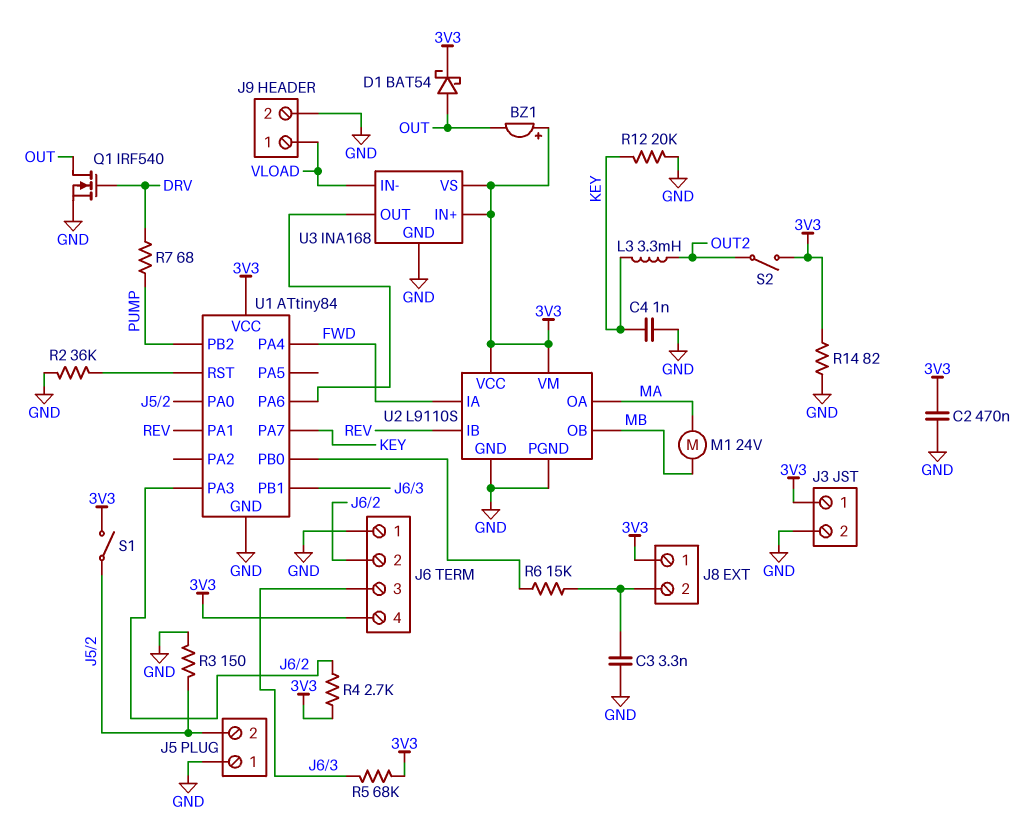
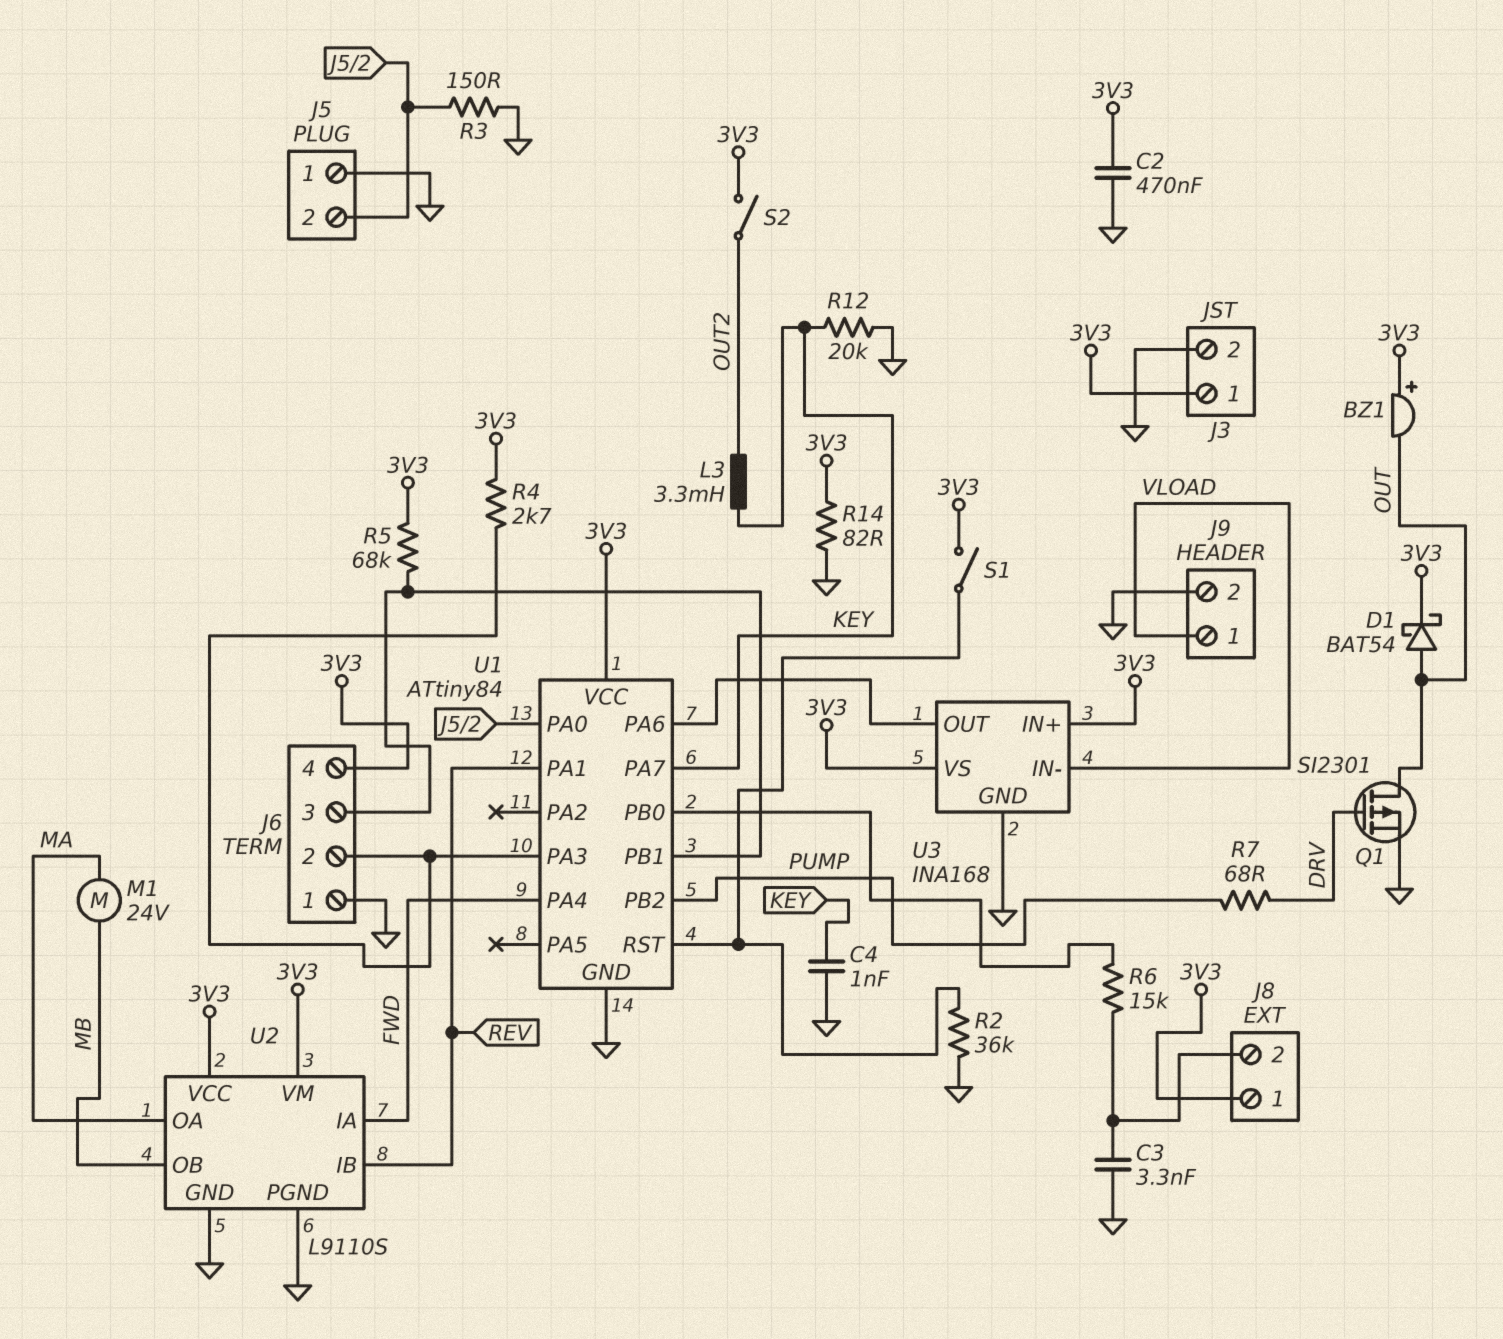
Q1: NMOS IRF540 (G DRV, D OUT, S GND) -> PMOS SI2301 (G DRV, D OUT, S GND)
S1: switch (3V3, J5/2) -> switch (3V3, U1/RST)

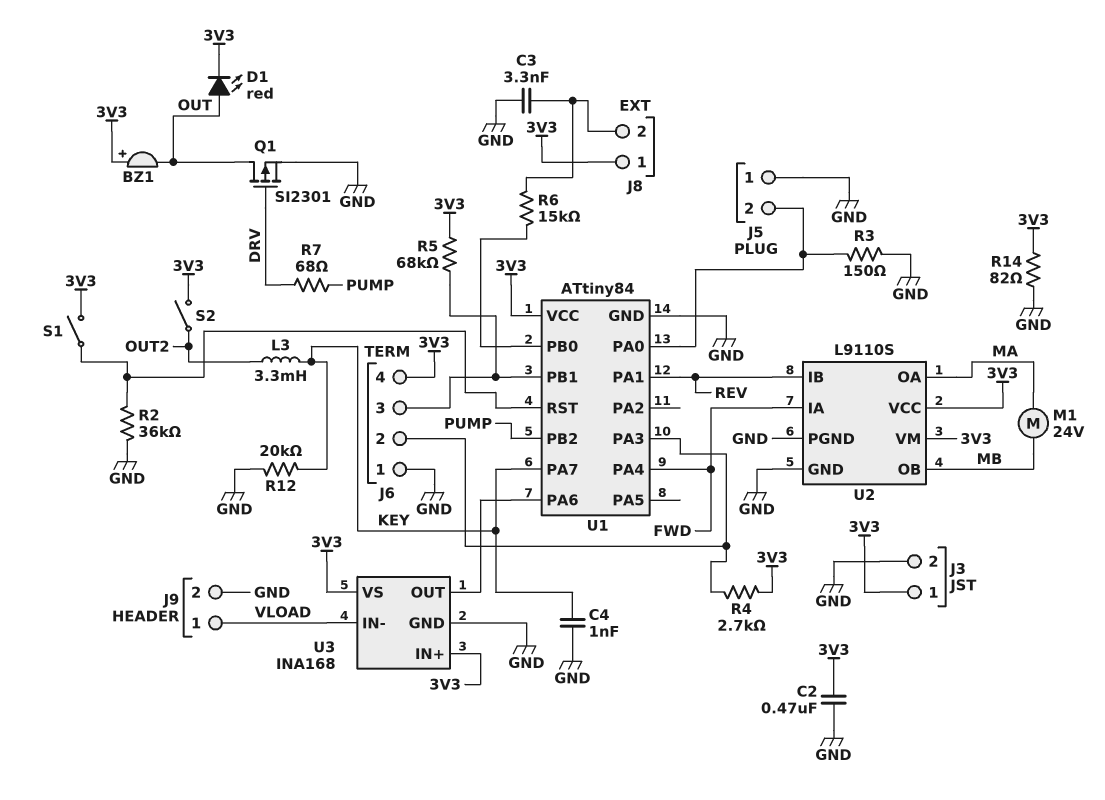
D1: schottky BAT54 (A OUT, K 3V3) -> LED red (A OUT, K 3V3)

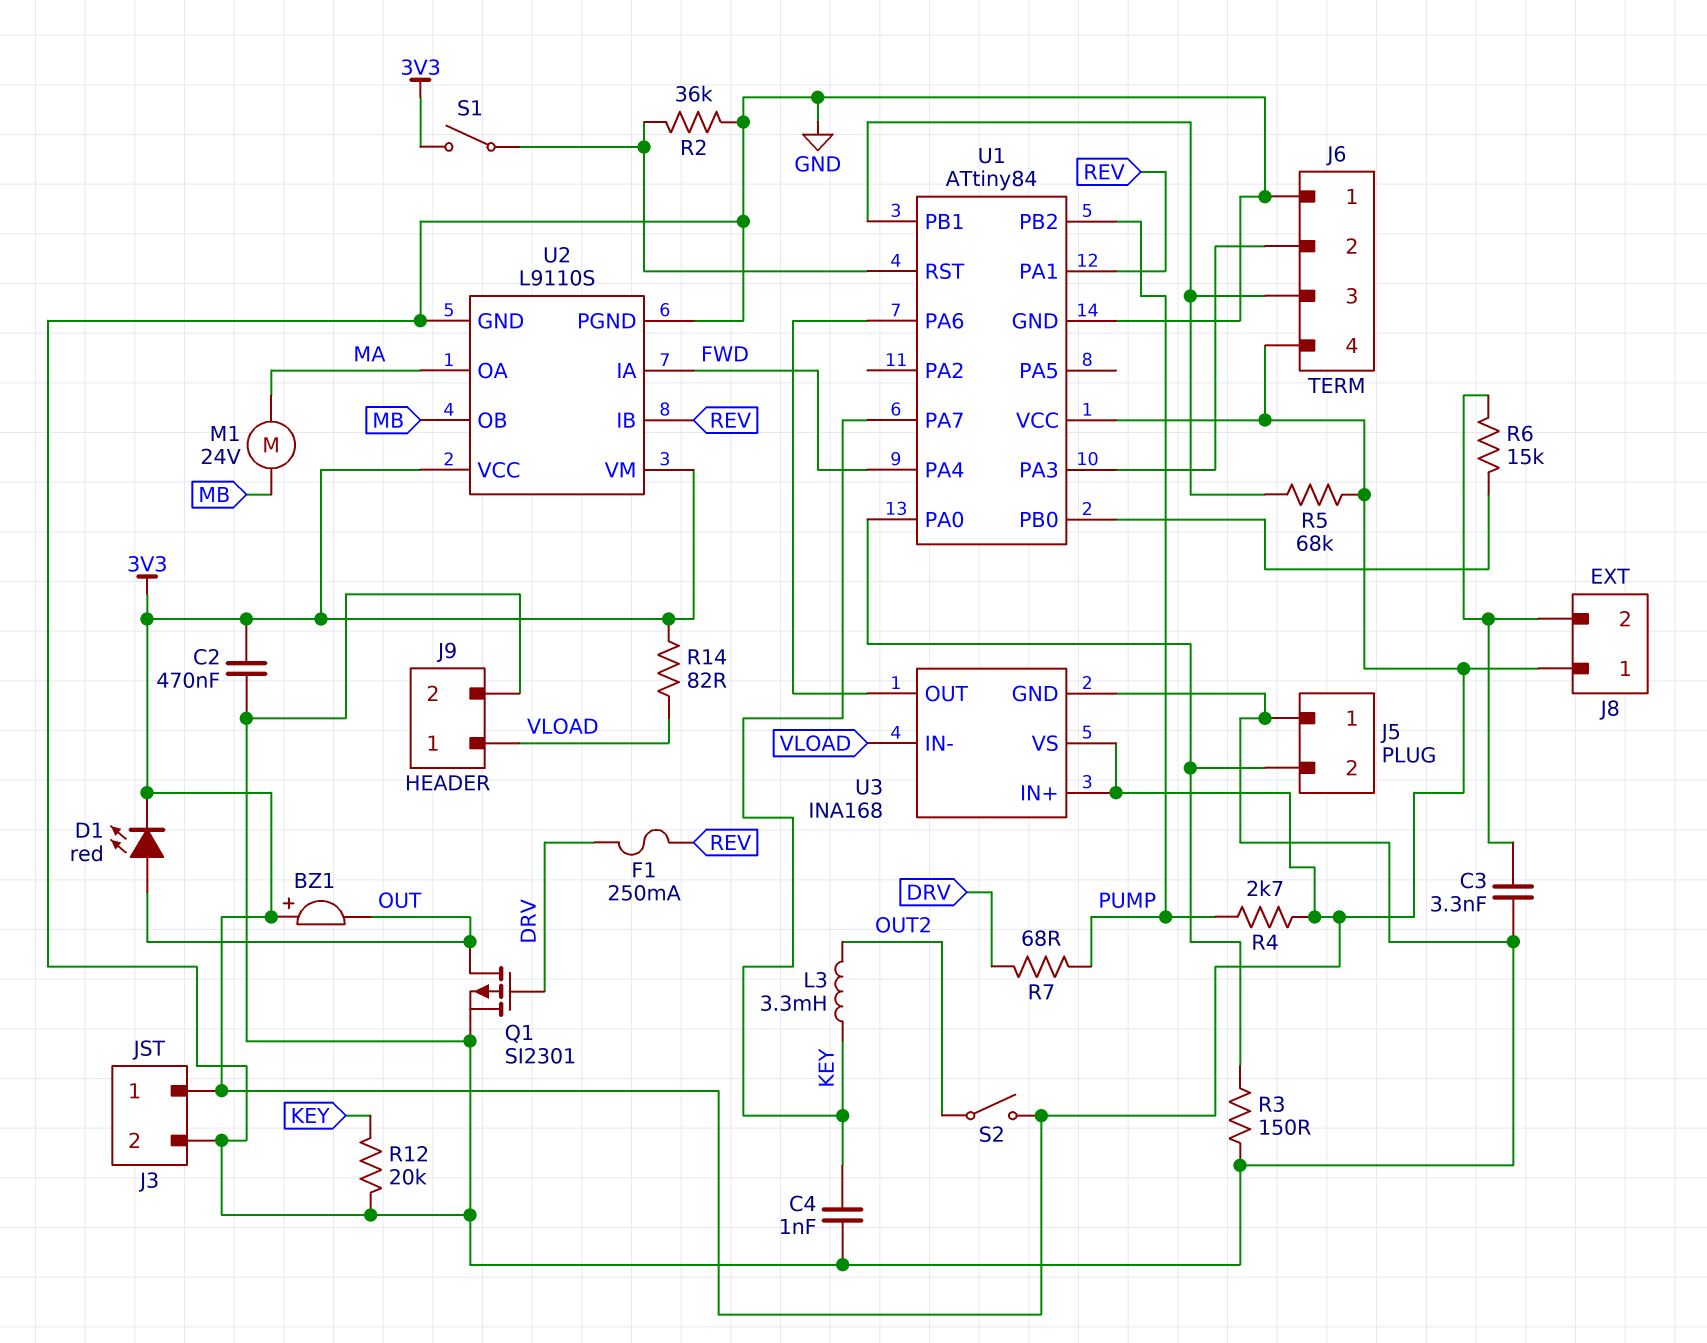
F1: none -> 250mA (DRV, REV)
R4: 2.7k (3V3, J6/2) -> 2.7k (3V3, PUMP)
R14: 82 (3V3, GND) -> 82 (3V3, VLOAD)

